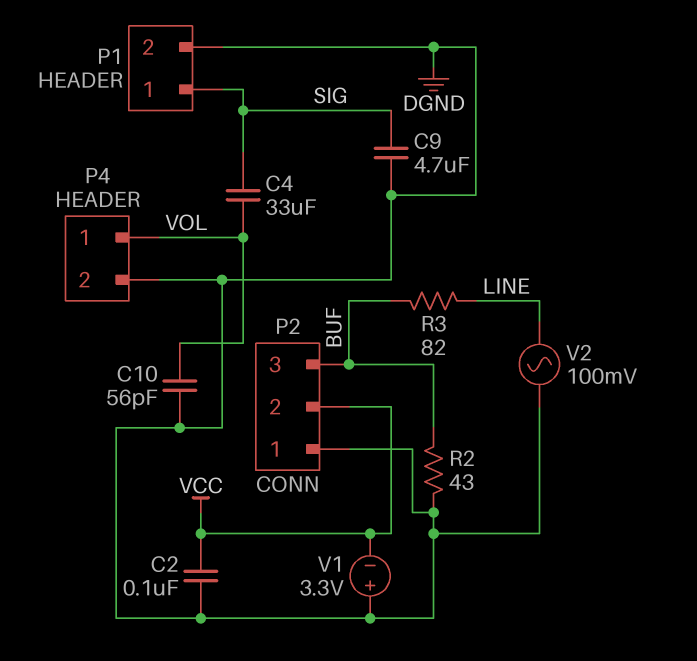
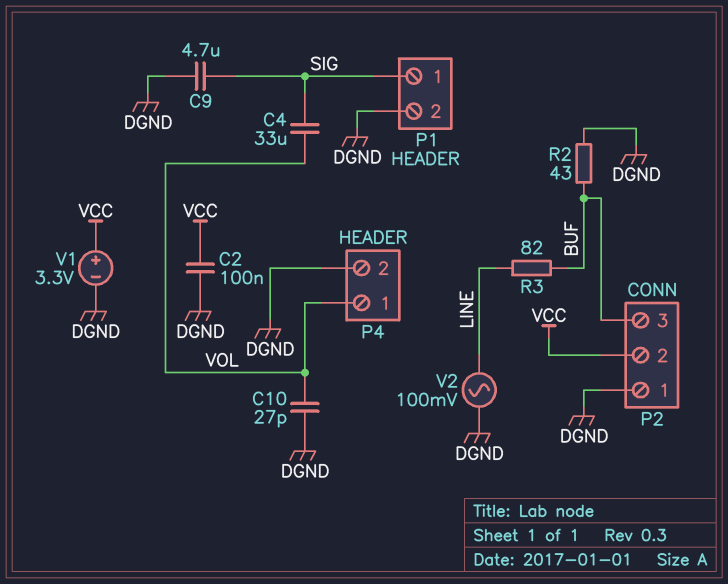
C10: 56pF (DGND, VOL) -> 27pF (DGND, VOL)
V1: 3.3V (plus DGND, minus VCC) -> 3.3V (plus VCC, minus DGND)

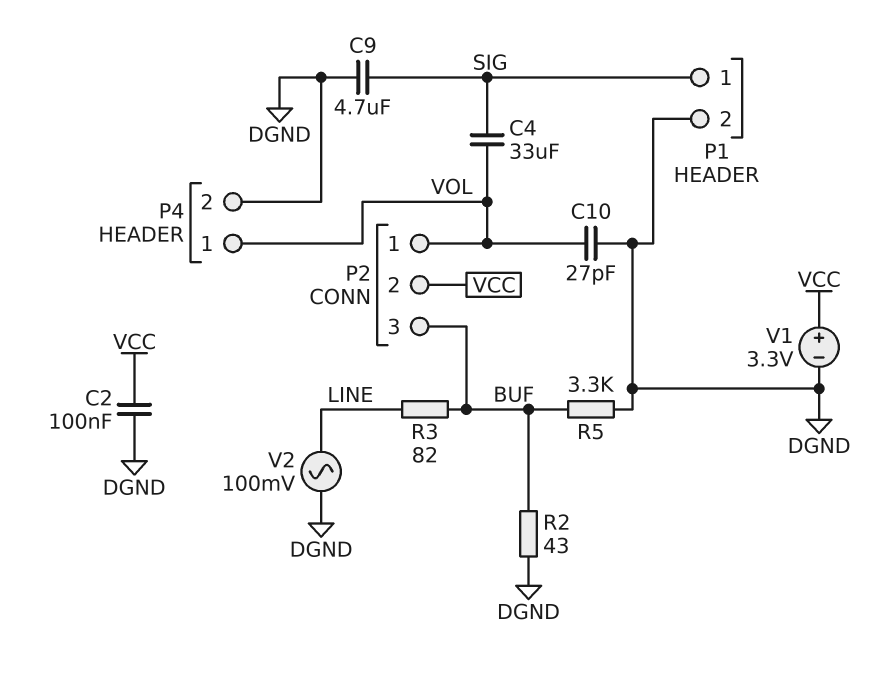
P2 pin 1: DGND -> VOL
R5: none -> 3.3k (BUF, DGND)

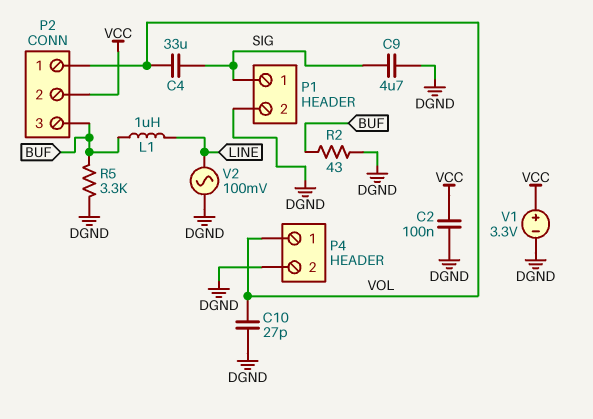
L1: none -> 1uH (BUF, LINE)
R3: 82 (BUF, LINE) -> none

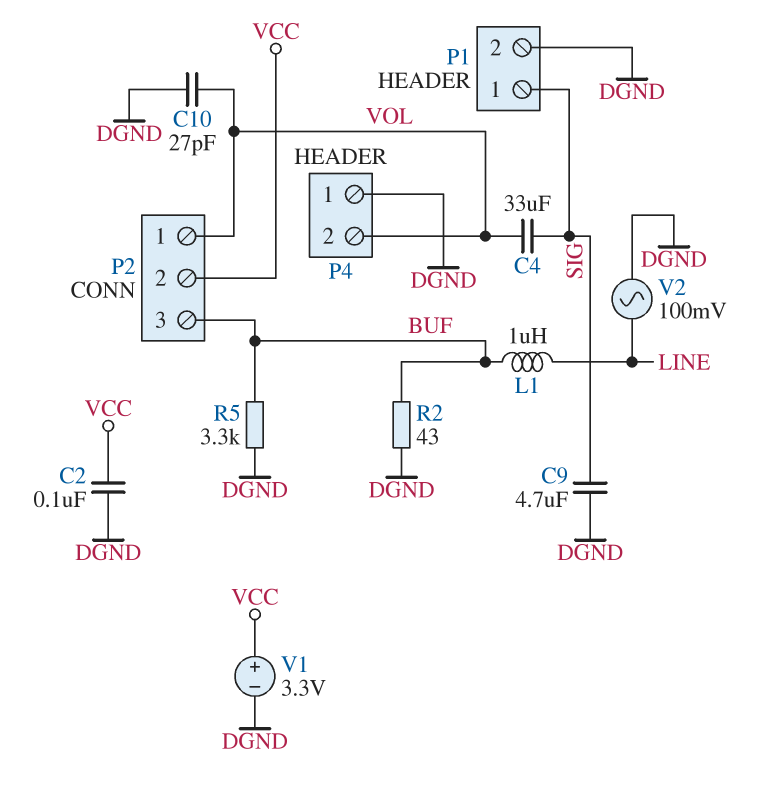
P4 pin 1: VOL -> DGND
P4 pin 2: DGND -> VOL

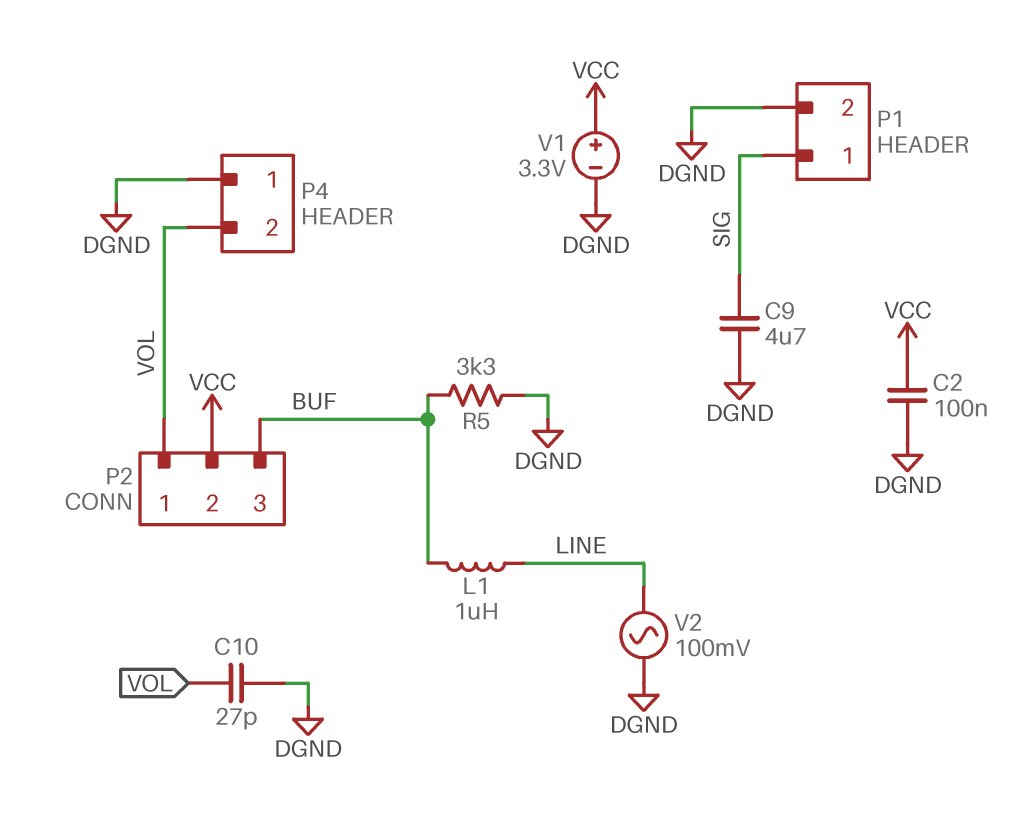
C4: 33uF (SIG, VOL) -> none
R2: 43 (BUF, DGND) -> none

